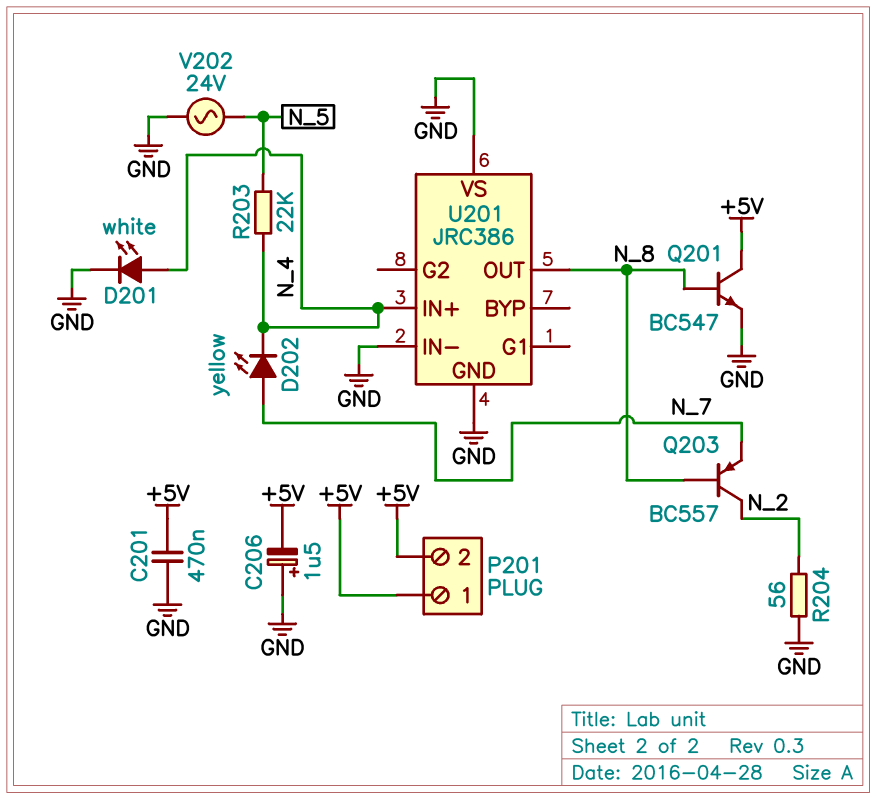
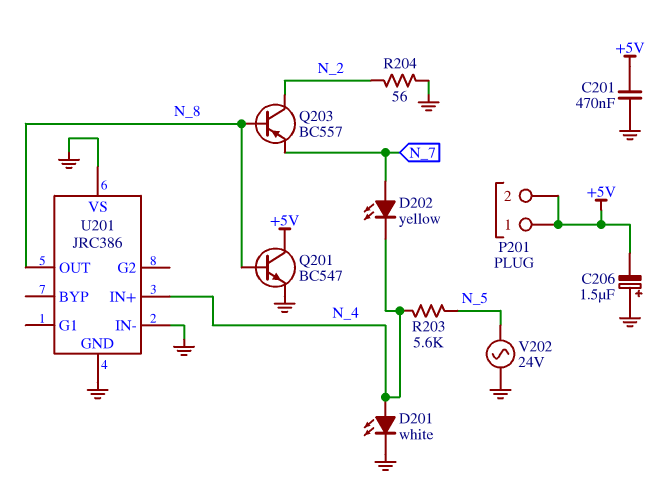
R203: 22k (N_4, N_5) -> 5.6k (N_4, N_5)

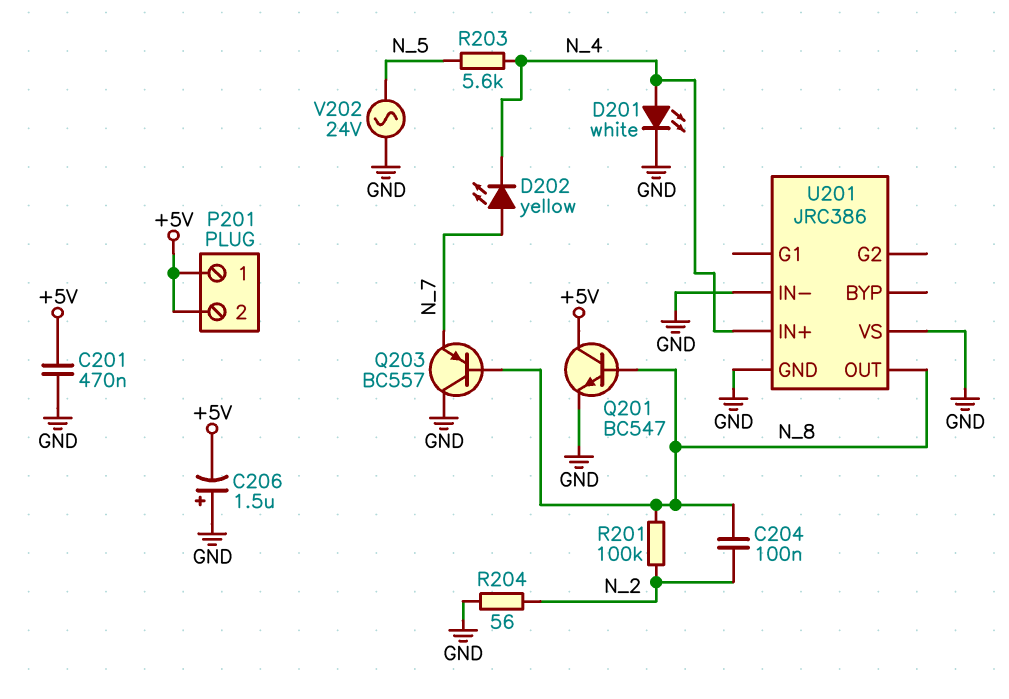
C204: none -> 100nF (N_2, N_8)
Q203: PNP BC557 (B N_8, C N_2, E N_7) -> PNP BC557 (B N_8, C GND, E N_7)
R201: none -> 100k (N_2, N_8)

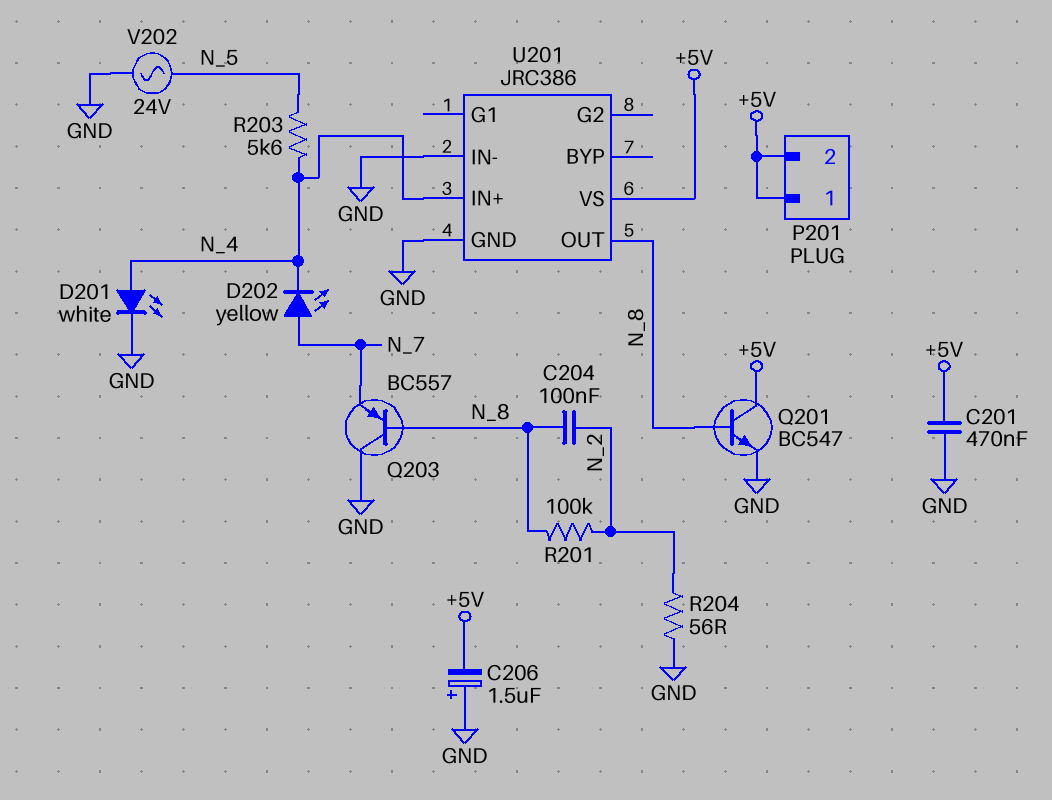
U201 pin VS: GND -> +5V

